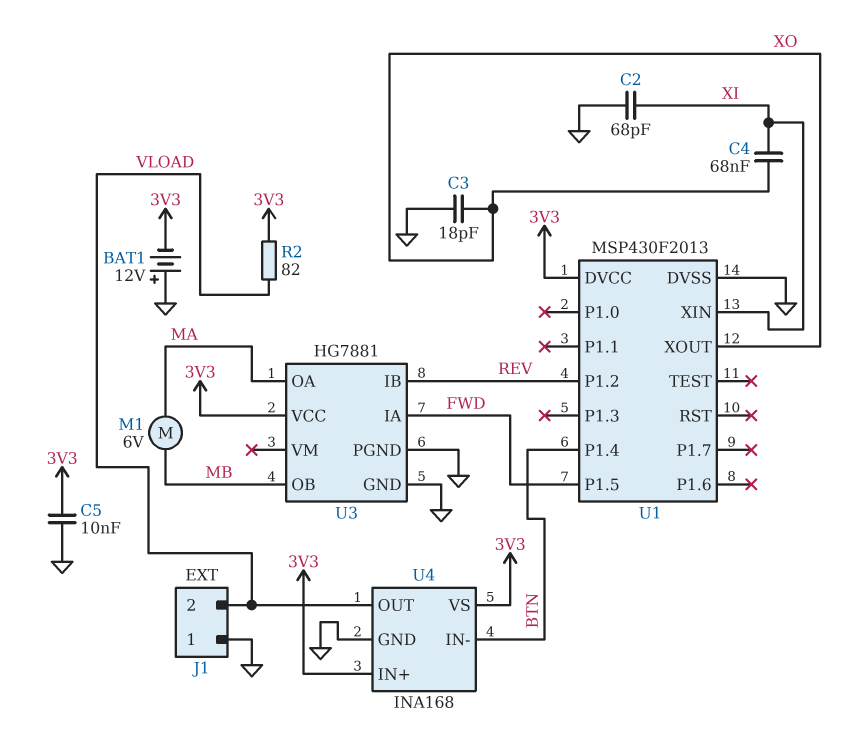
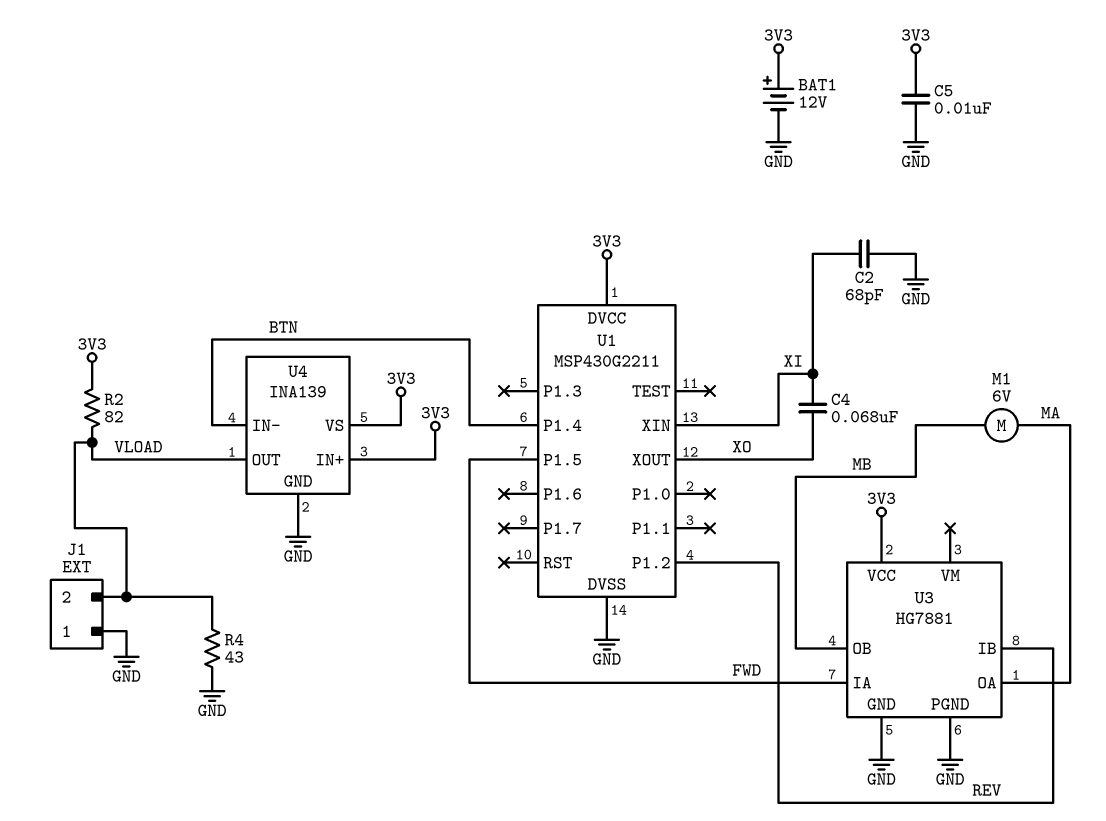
BAT1: 12V (plus GND, minus 3V3) -> 12V (plus 3V3, minus GND)
C3: 18pF (GND, XO) -> none
R4: none -> 43 (GND, VLOAD)
U1: MSP430F2013 -> MSP430G2211
U4: INA168 -> INA139

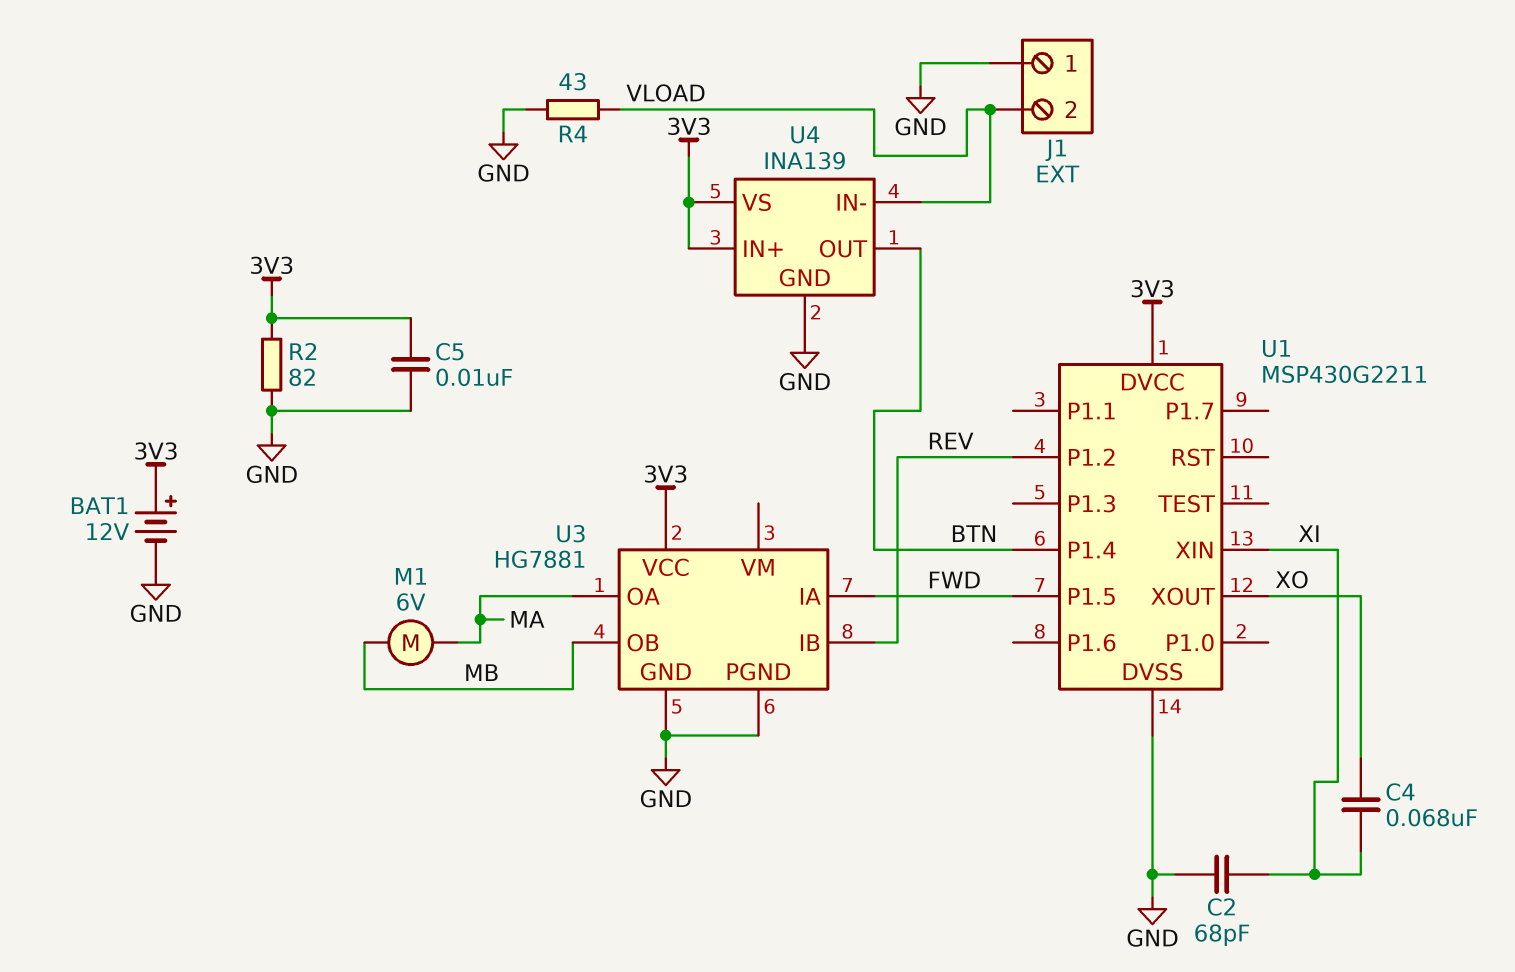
R2: 82 (3V3, VLOAD) -> 82 (3V3, GND)
U4 pin IN-: BTN -> VLOAD
U4 pin OUT: VLOAD -> BTN

